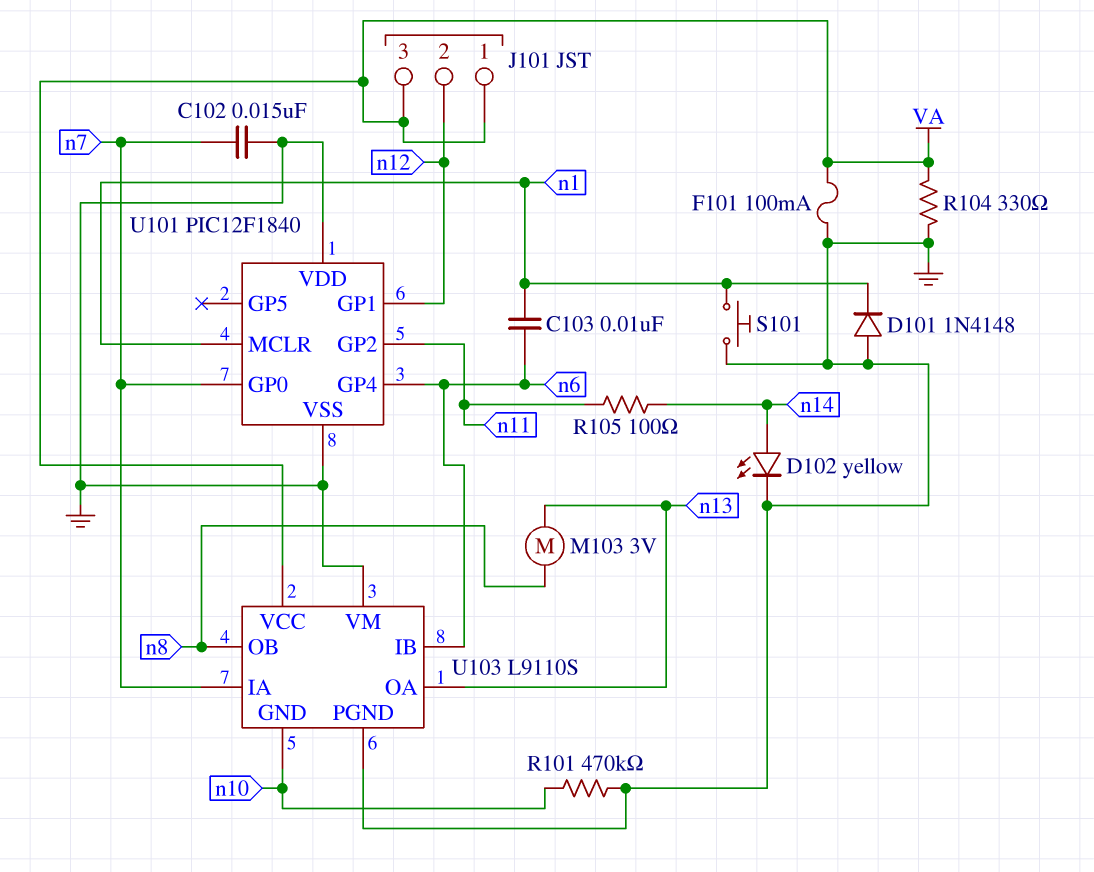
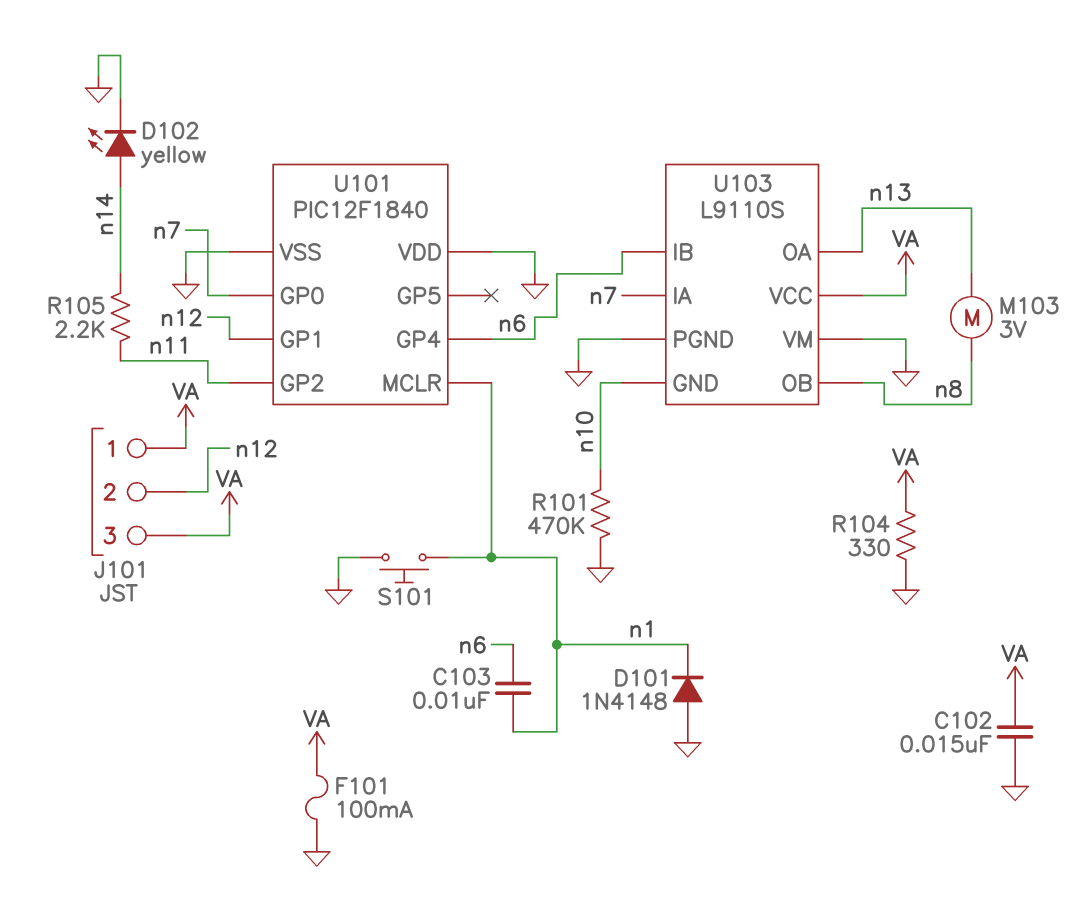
C102: 15nF (GND, n7) -> 15nF (GND, VA)
R105: 100 (n11, n14) -> 2.2k (n11, n14)

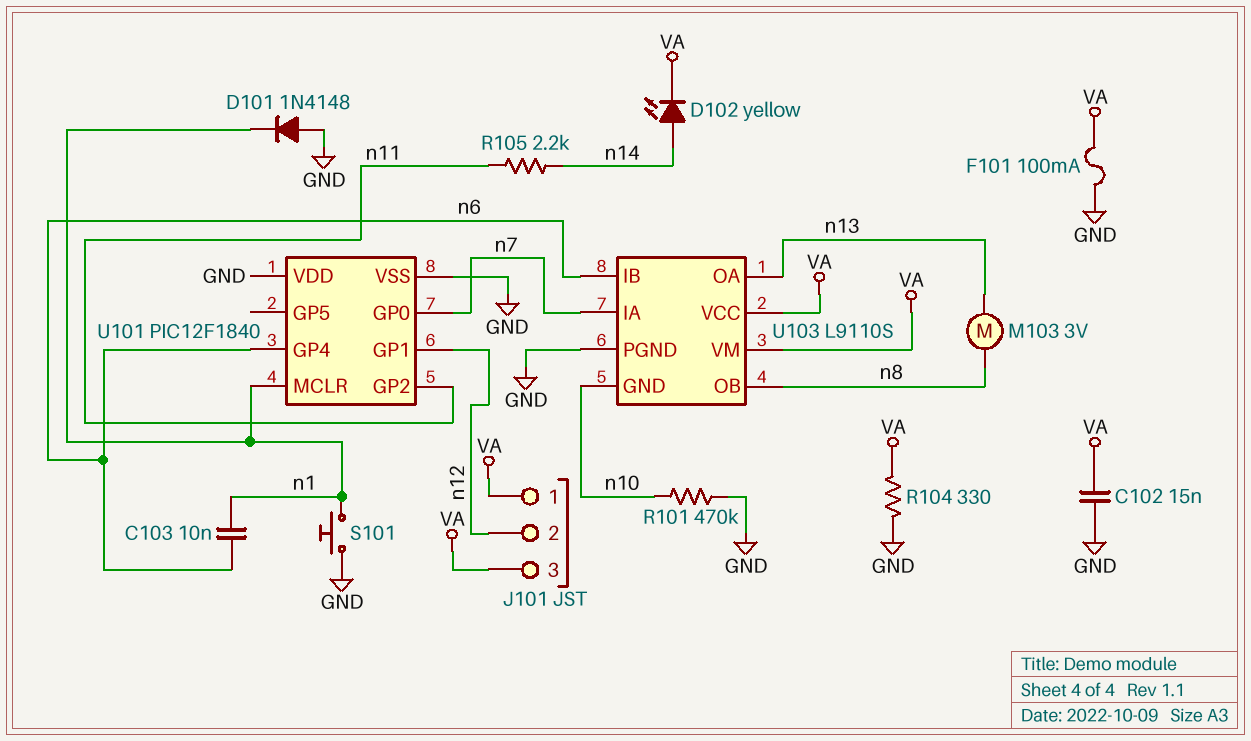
D102: LED yellow (A n14, K GND) -> LED yellow (A n14, K VA)
U103 pin VM: GND -> VA

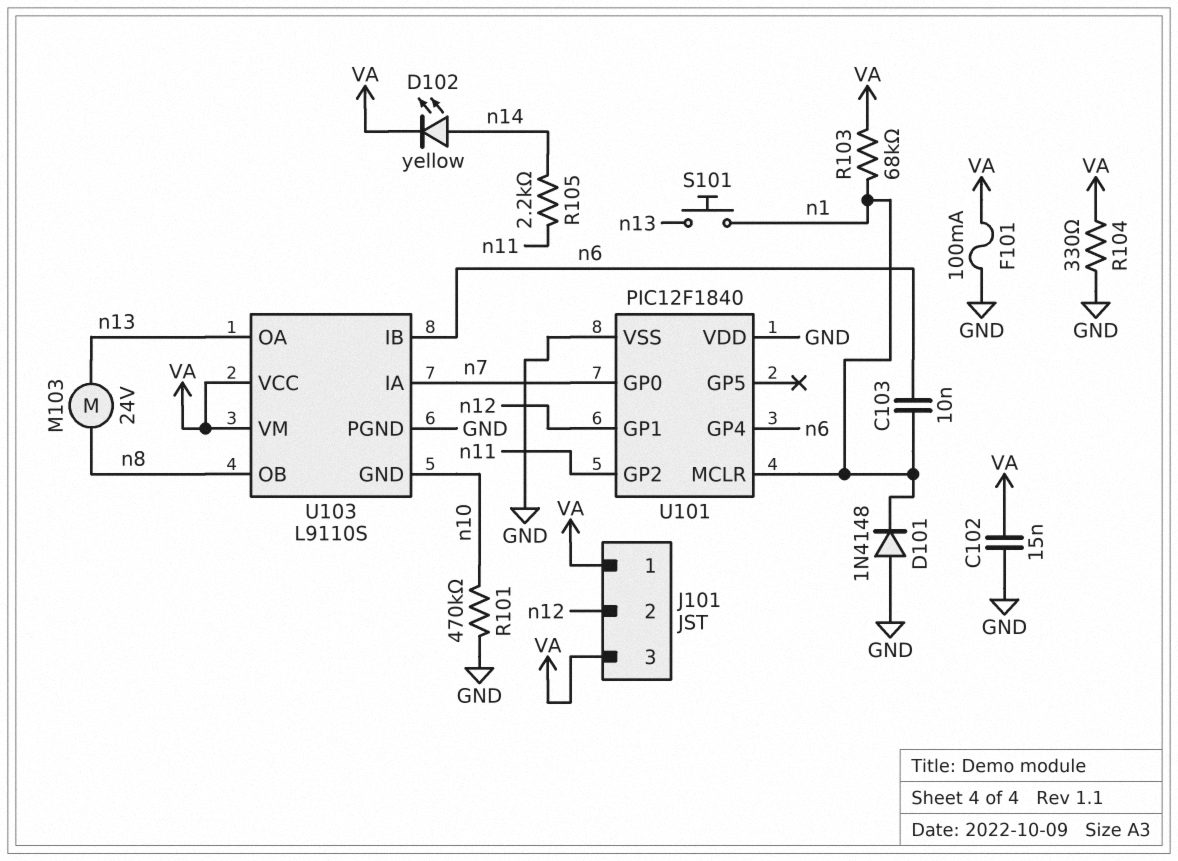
M103: motor 3V (n8, n13) -> motor 24V (n8, n13)
R103: none -> 68k (VA, n1)
S101: button (GND, n1) -> button (n1, n13)

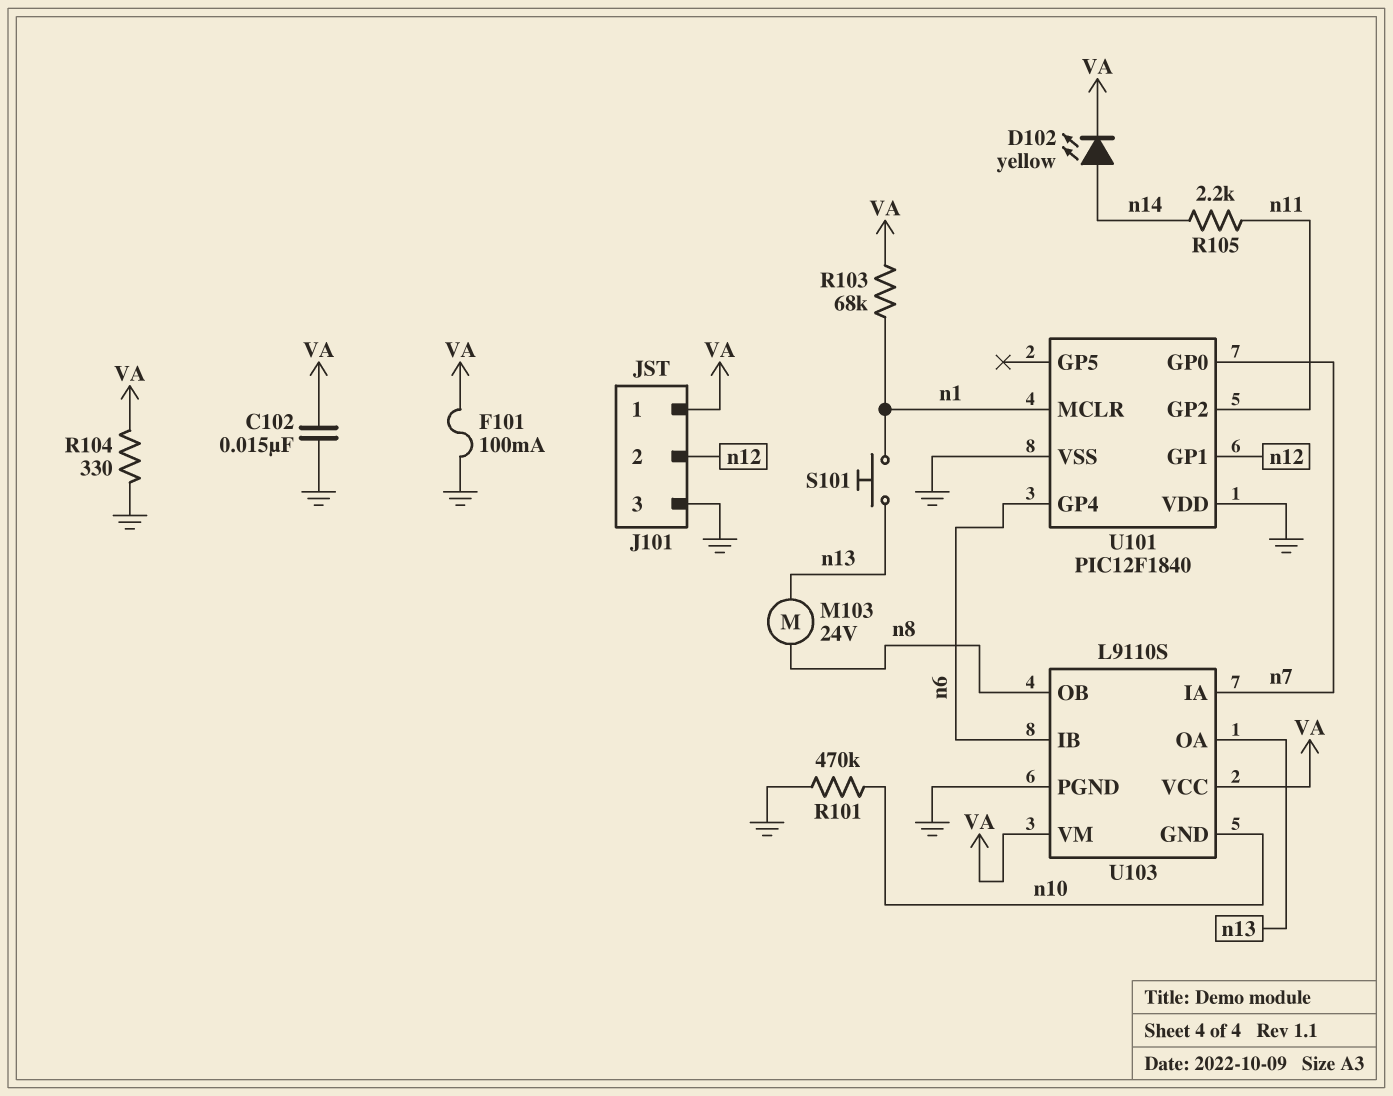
C103: 10nF (n1, n6) -> none
D101: diode 1N4148 (A GND, K n1) -> none
J101 pin 3: VA -> GND

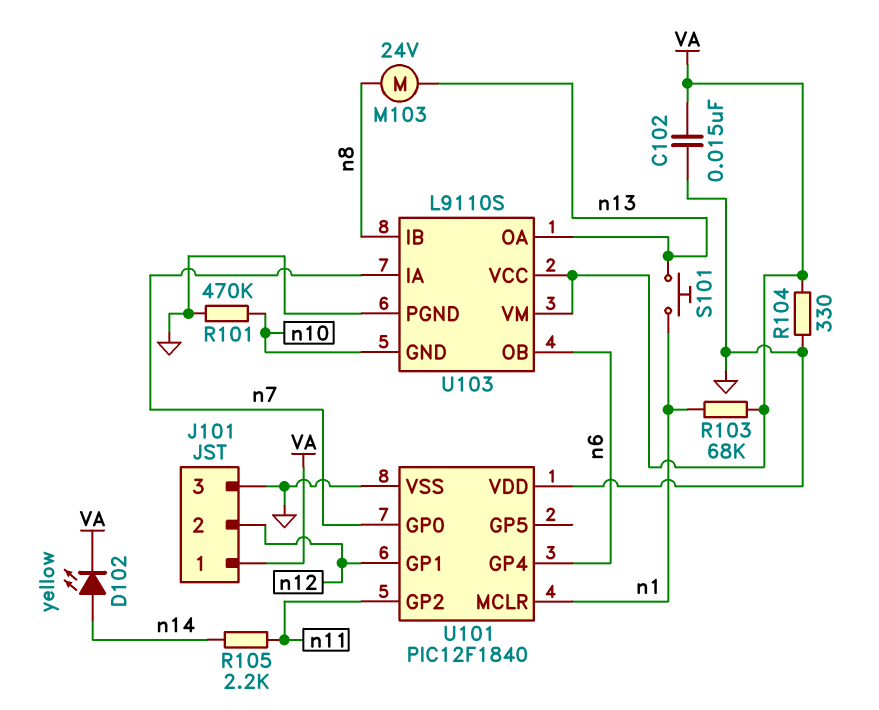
F101: 100mA (GND, VA) -> none
U103 pin IB: n6 -> n8
U103 pin OB: n8 -> n6

